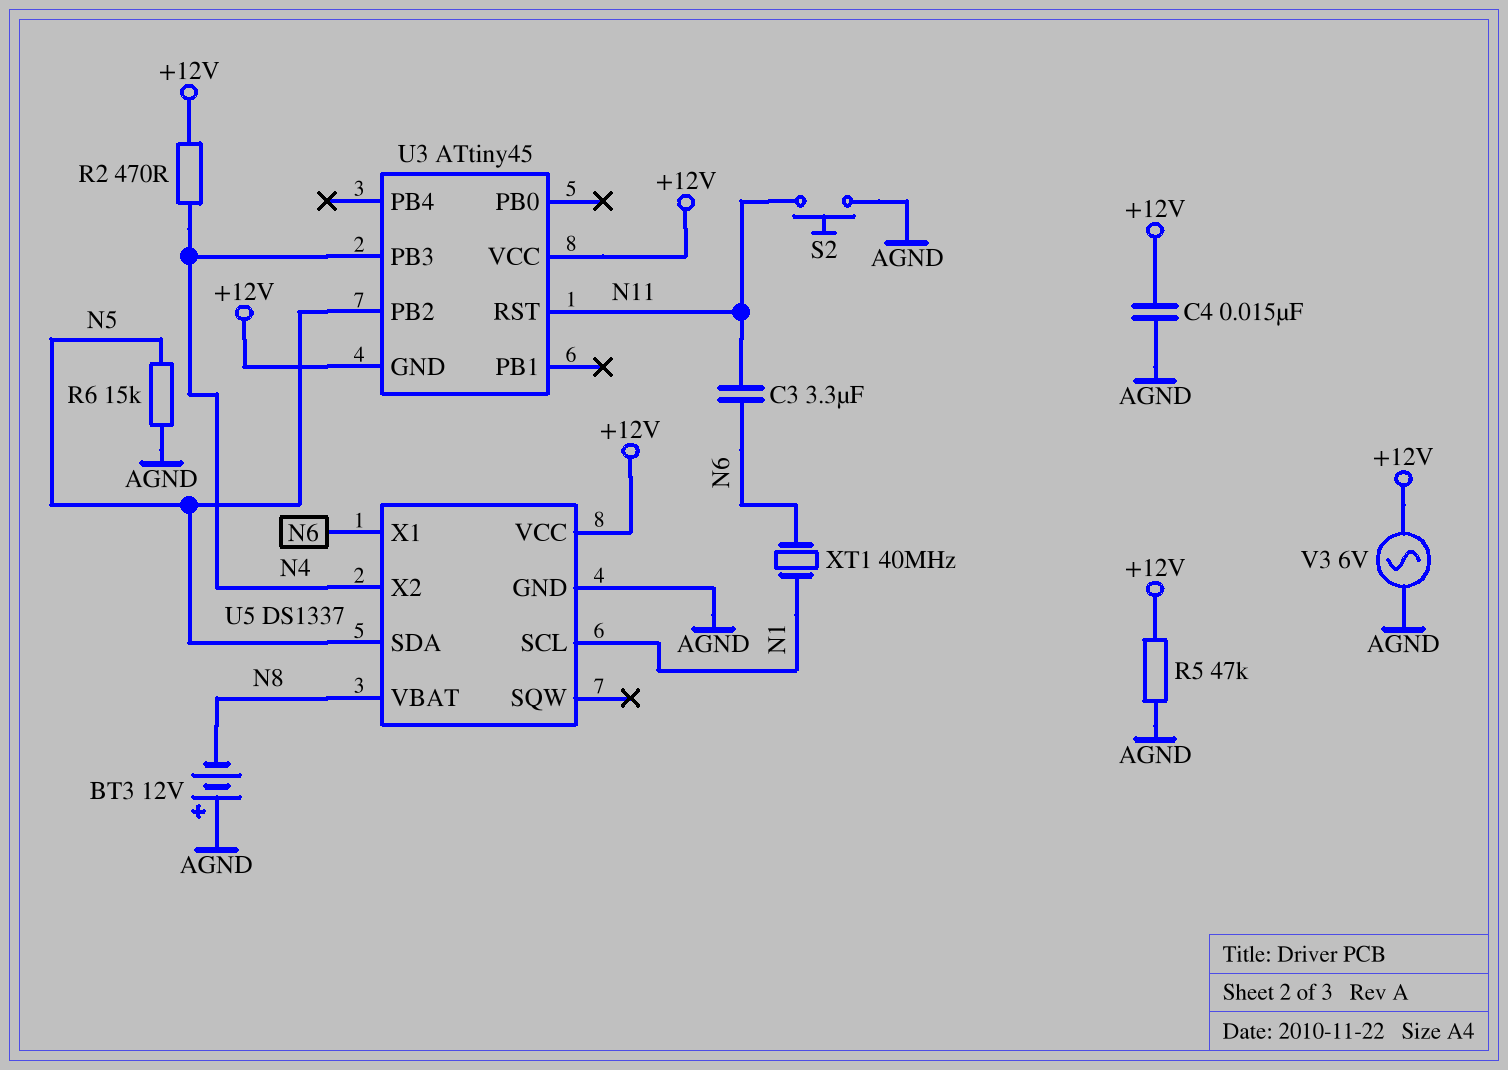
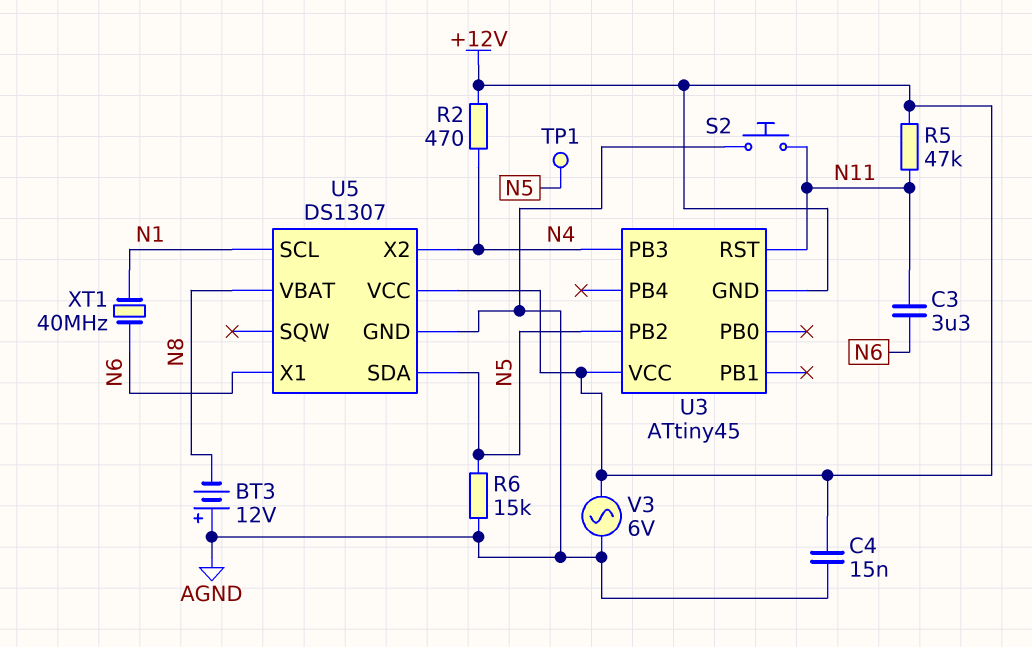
R5: 47k (+12V, AGND) -> 47k (+12V, N11)
TP1: none -> test point (N5)
U5: DS1337 -> DS1307

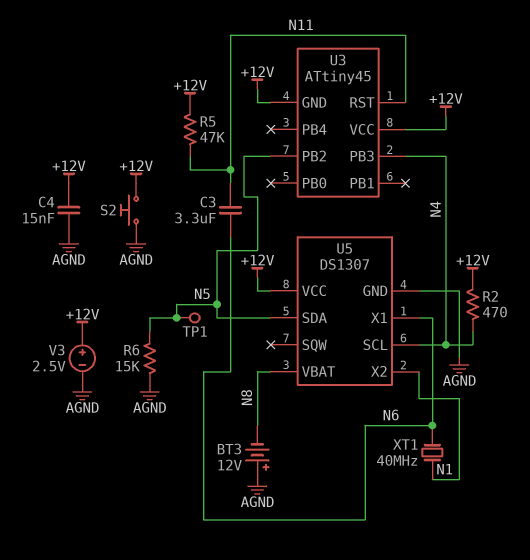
S2: button (AGND, N11) -> button (+12V, AGND)
U5 pin SCL: N1 -> N4
U5 pin X2: N4 -> N1
V3: AC 6V (+12V, AGND) -> 2.5V (plus +12V, minus AGND)

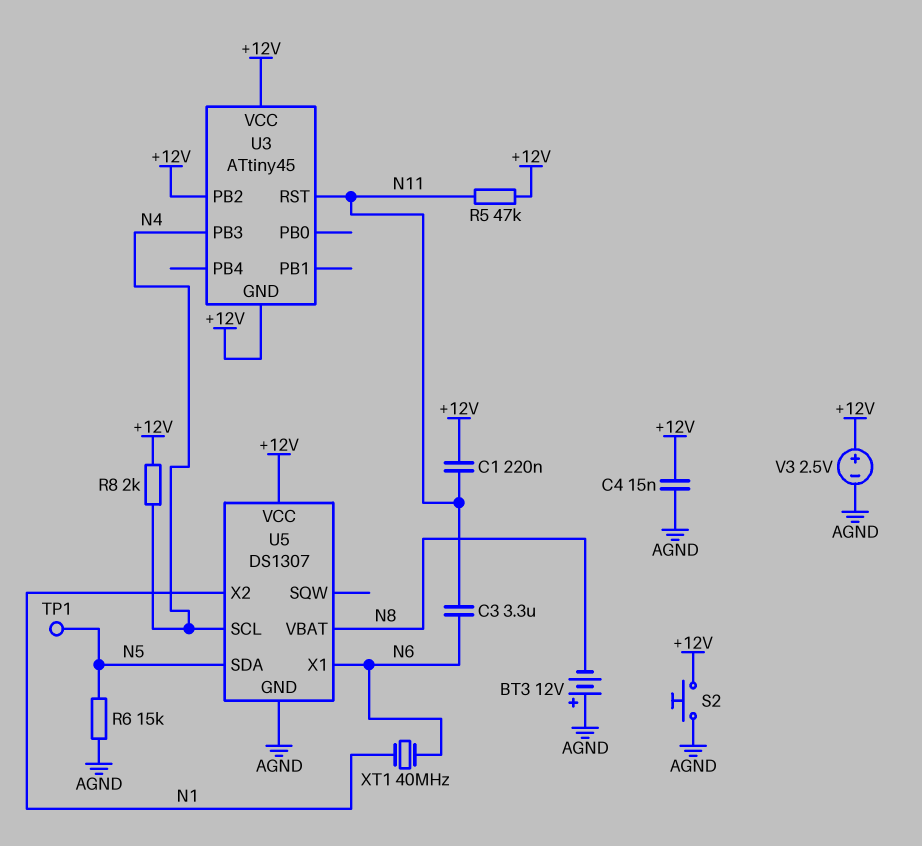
C1: none -> 220nF (+12V, N11)
R2: 470 (+12V, N4) -> none
R8: none -> 2k (+12V, N4)
U3 pin PB2: N5 -> +12V

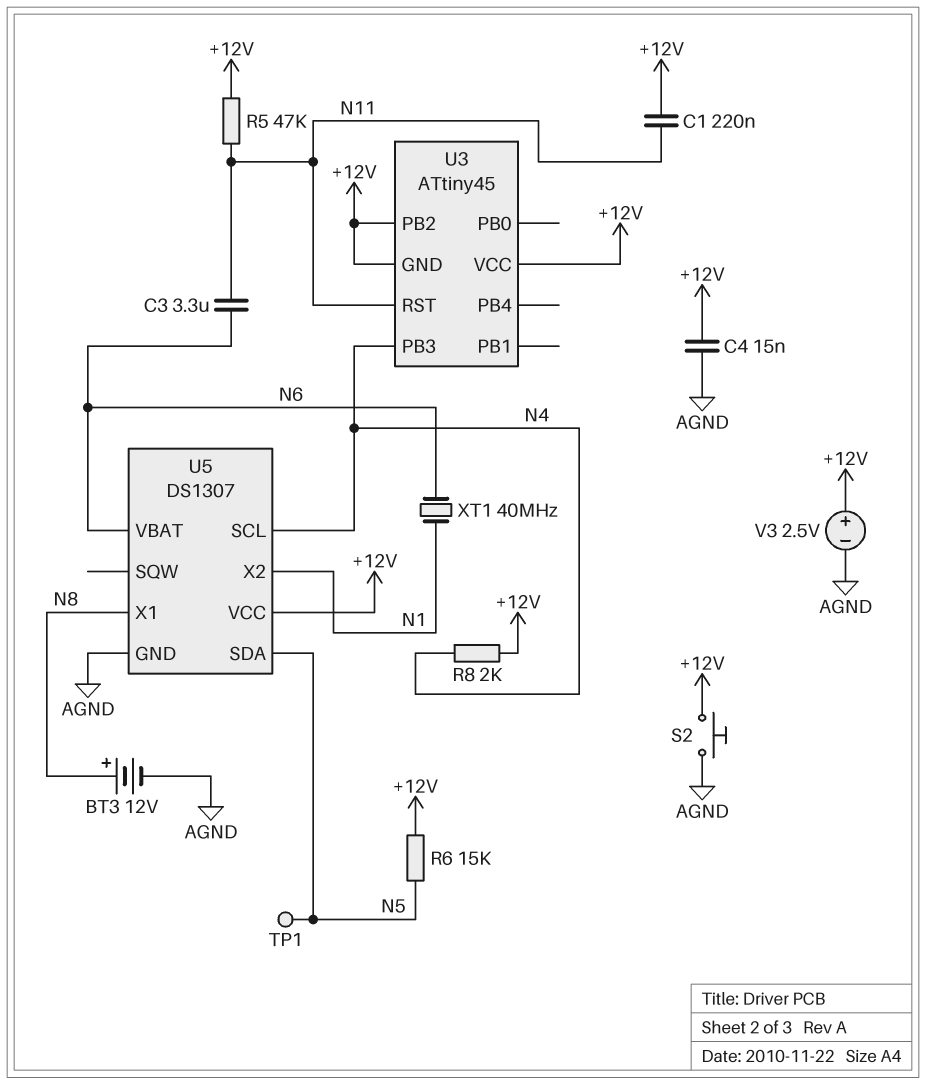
BT3: 12V (plus AGND, minus N8) -> 12V (plus N8, minus AGND)
R6: 15k (AGND, N5) -> 15k (+12V, N5)
U5 pin VBAT: N8 -> N6
U5 pin X1: N6 -> N8

